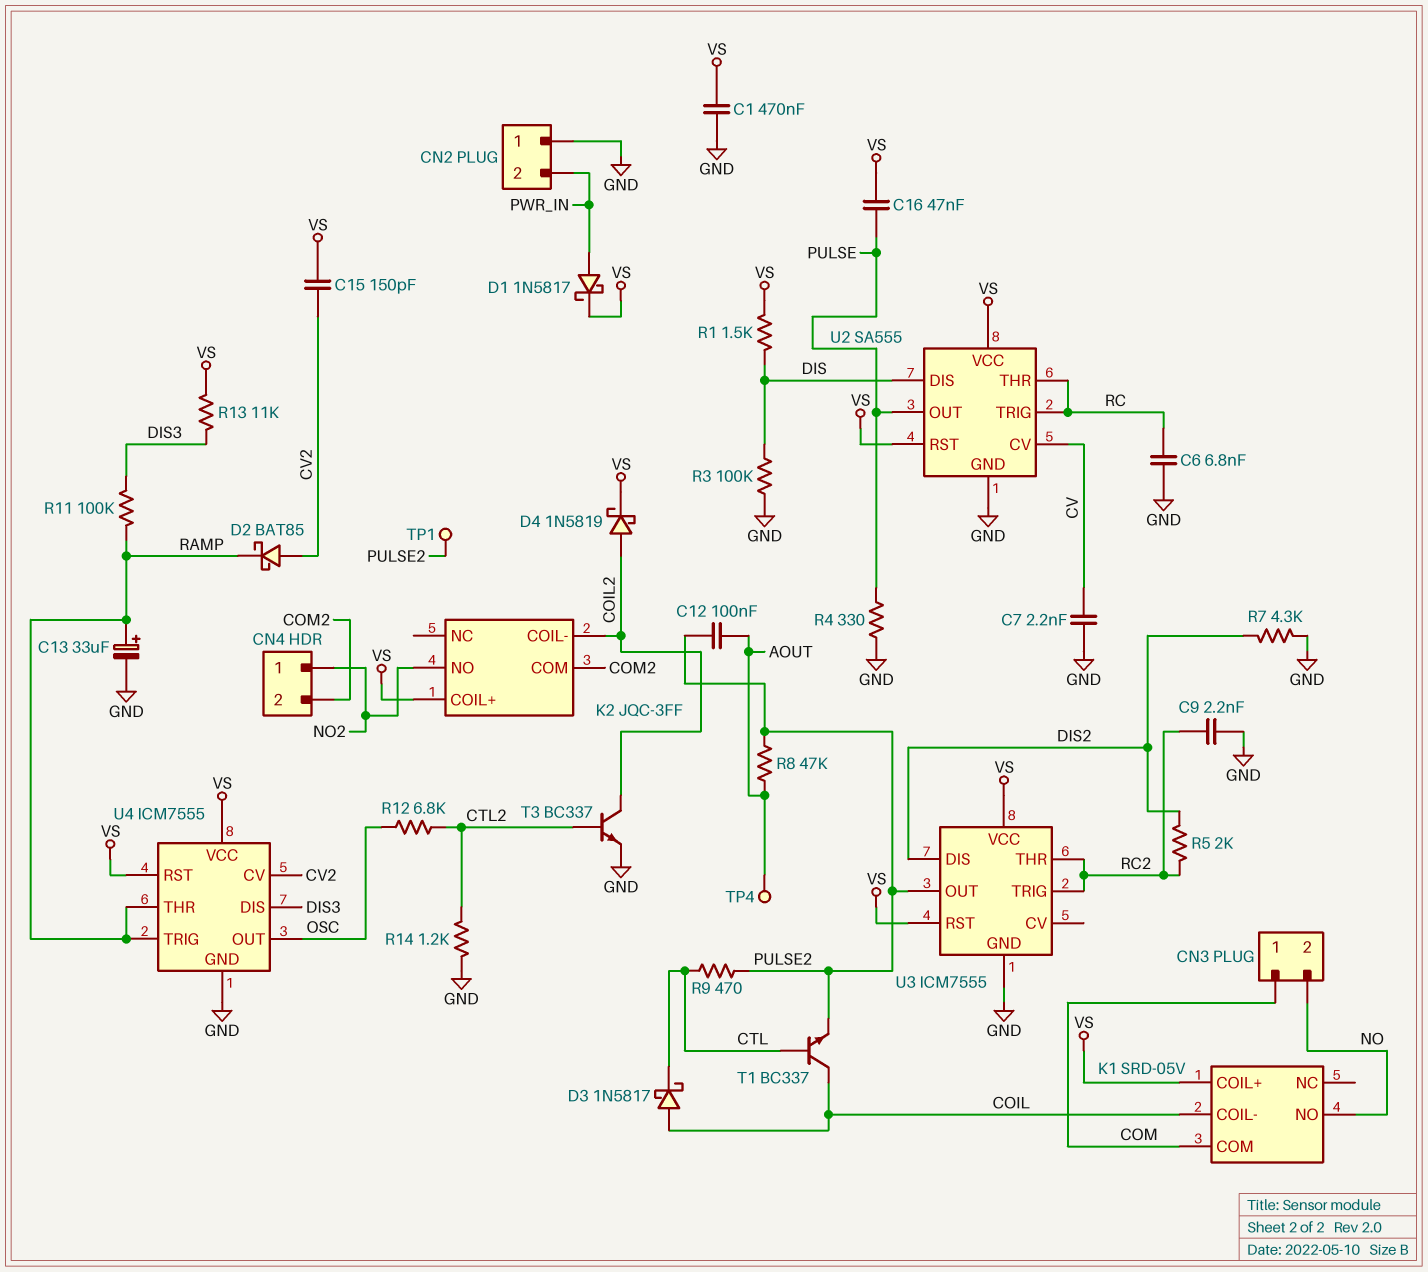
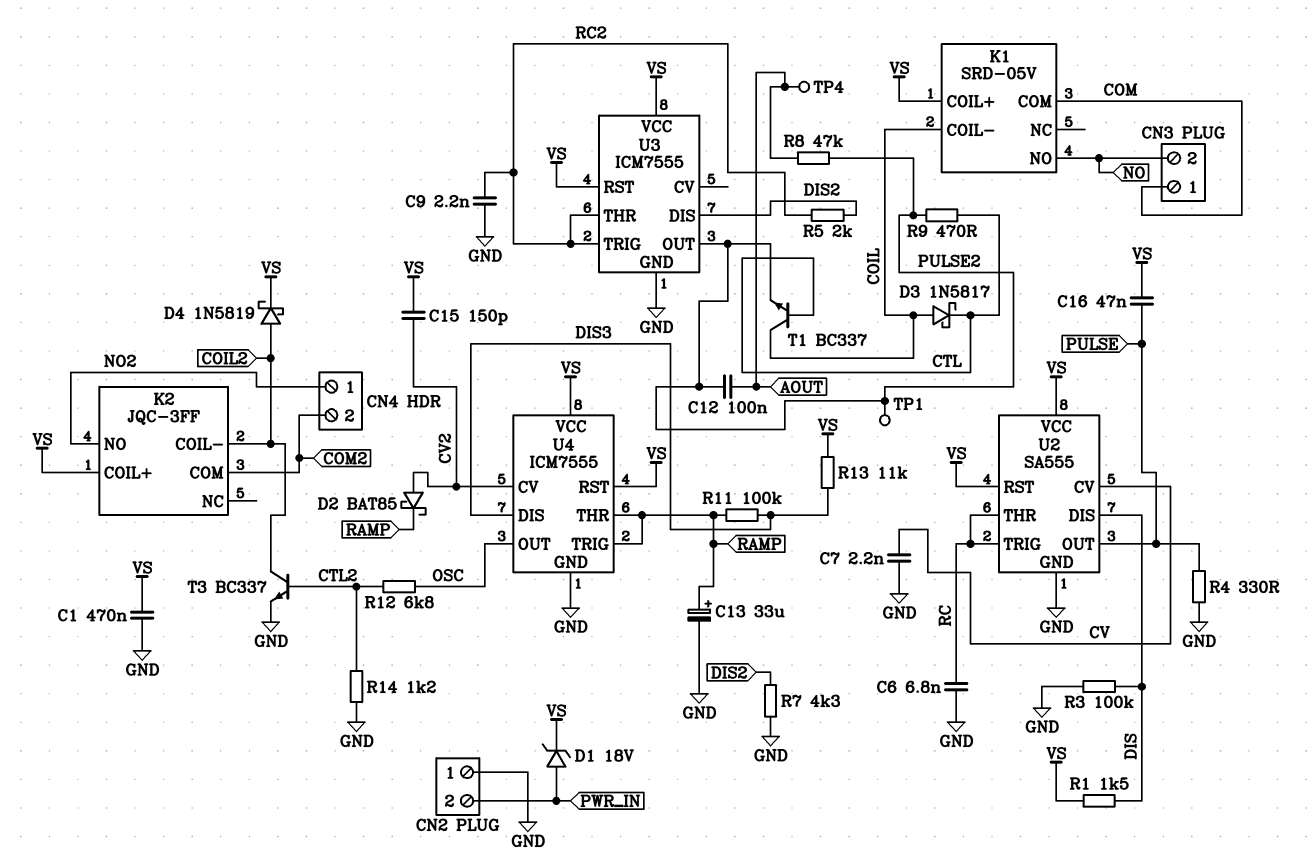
D1: schottky 1N5817 (A PWR_IN, K VS) -> zener 18V (A PWR_IN, K VS)

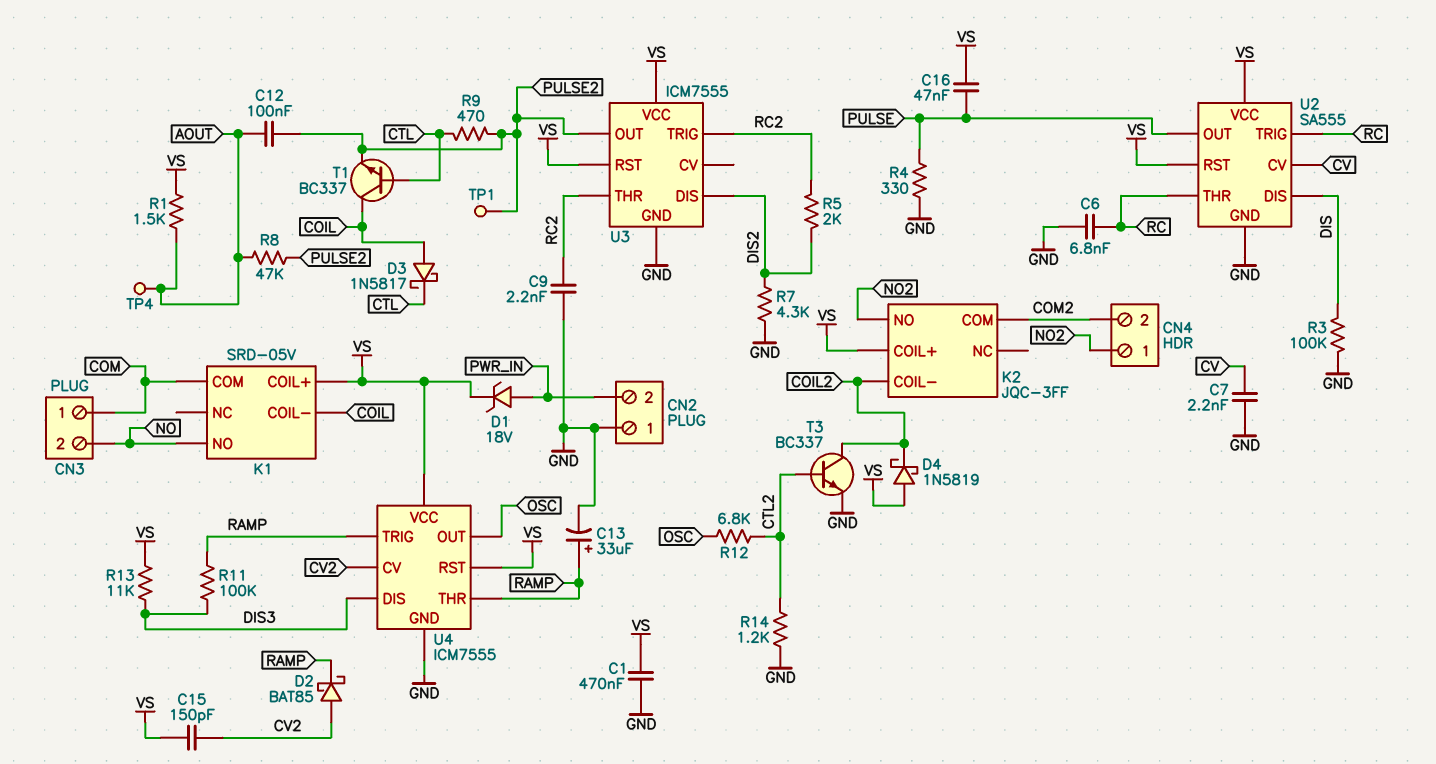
D4: schottky 1N5819 (A COIL2, K VS) -> schottky 1N5819 (A VS, K COIL2)
R1: 1.5k (DIS, VS) -> 1.5k (AOUT, VS)

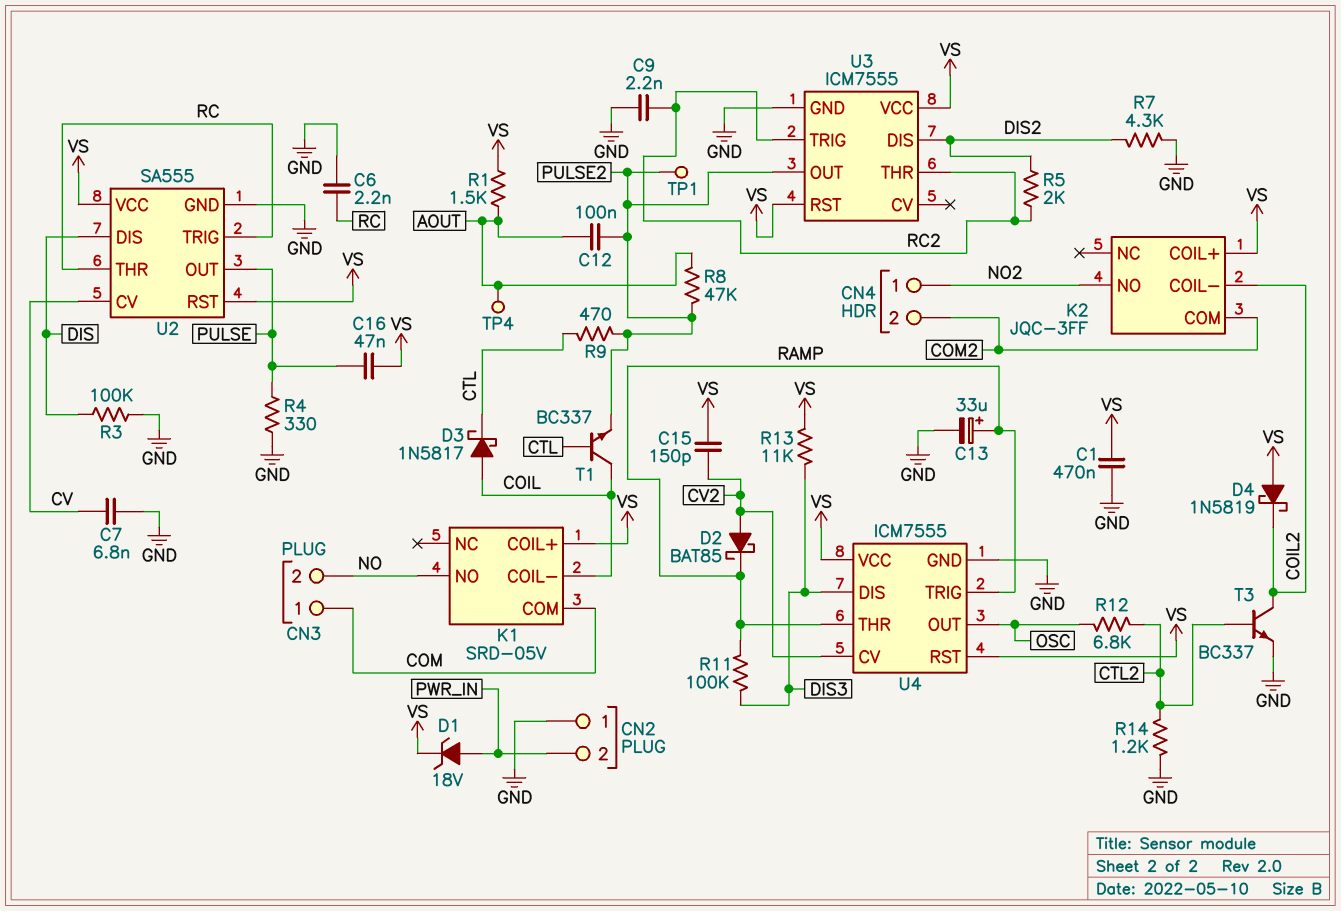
C6: 6.8nF (GND, RC) -> 2.2nF (GND, RC)
C7: 2.2nF (CV, GND) -> 6.8nF (CV, GND)

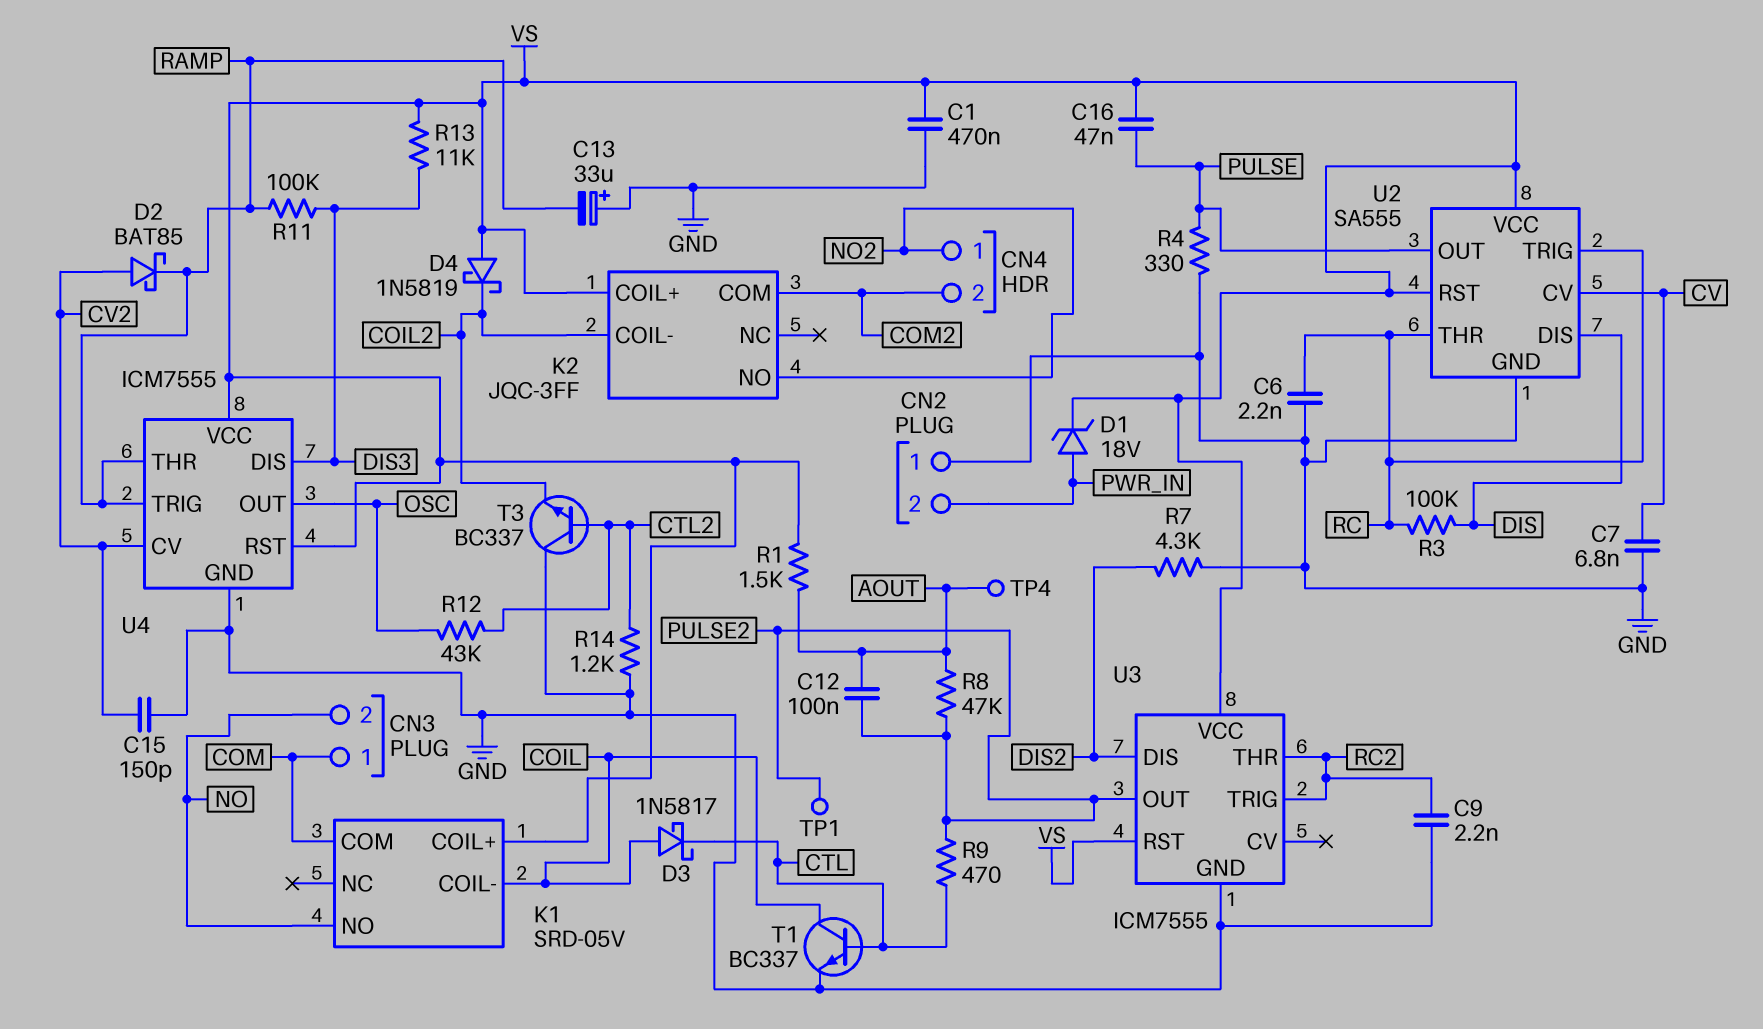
C13: 33uF (plus RAMP, minus GND) -> 33uF (plus GND, minus RAMP)
C15: 150pF (CV2, VS) -> 150pF (CV2, GND)
R3: 100k (DIS, GND) -> 100k (DIS, RC)
R5: 2k (DIS2, RC2) -> none
R12: 6.8k (CTL2, OSC) -> 43k (CTL2, OSC)
T1: NPN BC337 (B CTL, C COIL, E PULSE2) -> NPN BC337 (B CTL, C COIL, E GND)
T3: NPN BC337 (B CTL2, C COIL2, E GND) -> NPN BC337 (B CTL2, C GND, E COIL2)

